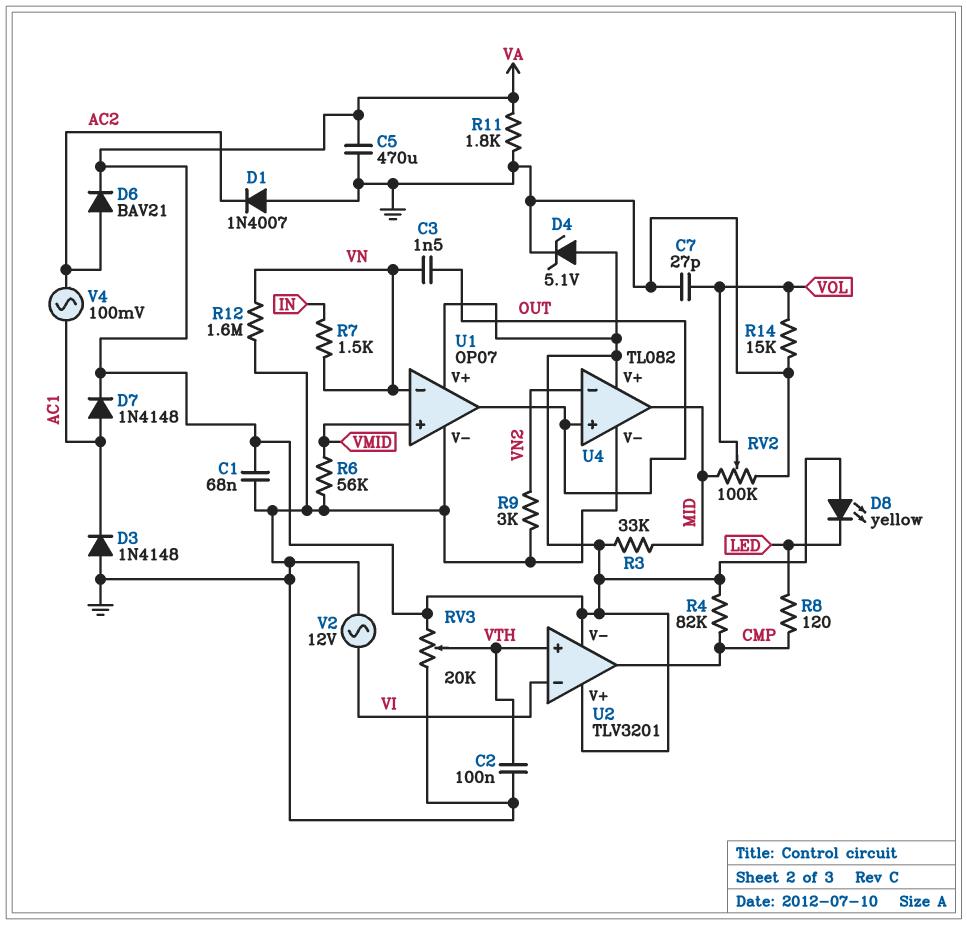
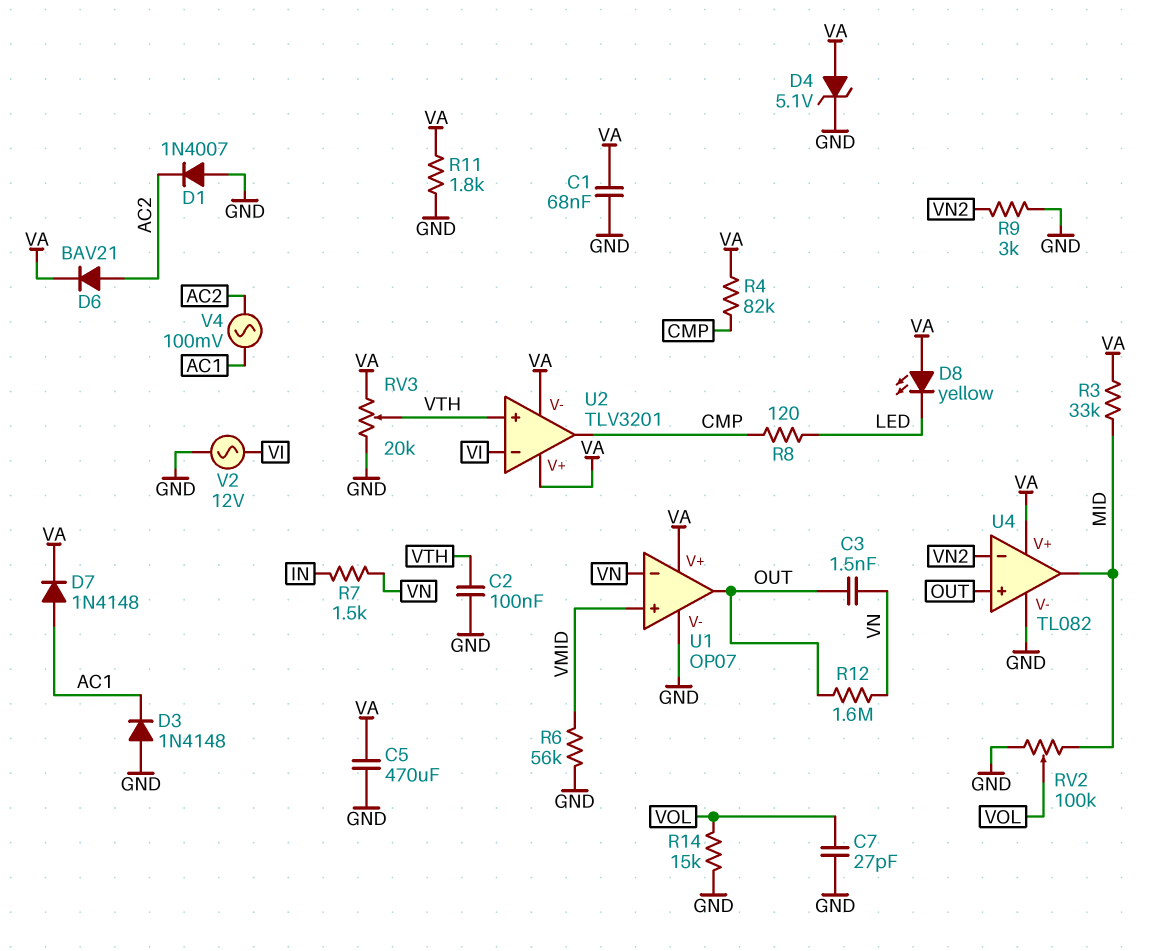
R12: 1.6M (GND, VN) -> 1.6M (OUT, VN)

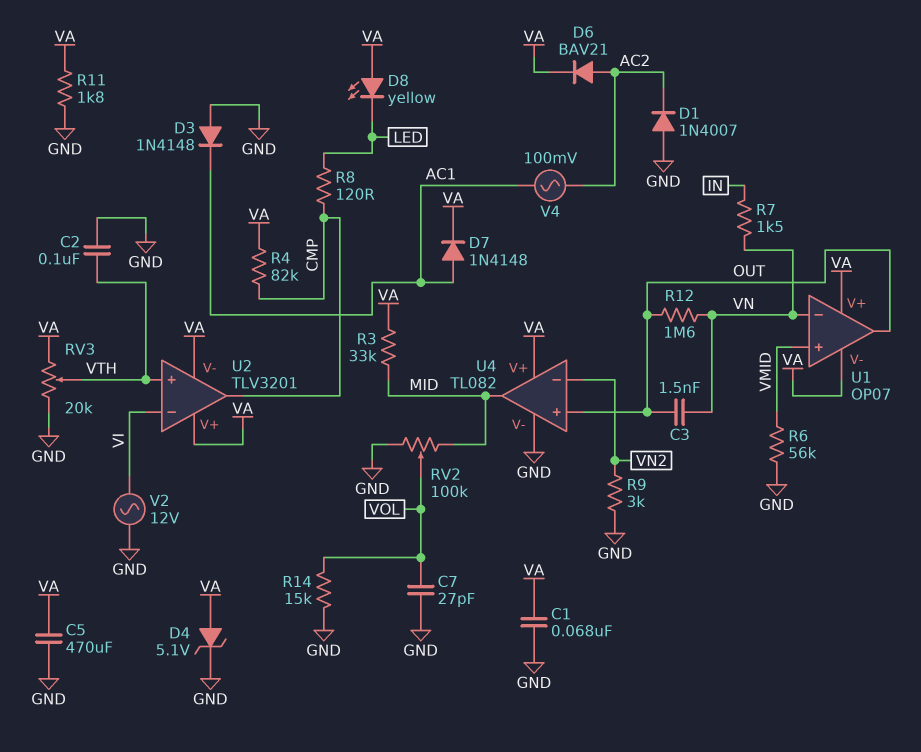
U1 pin V-: GND -> VA

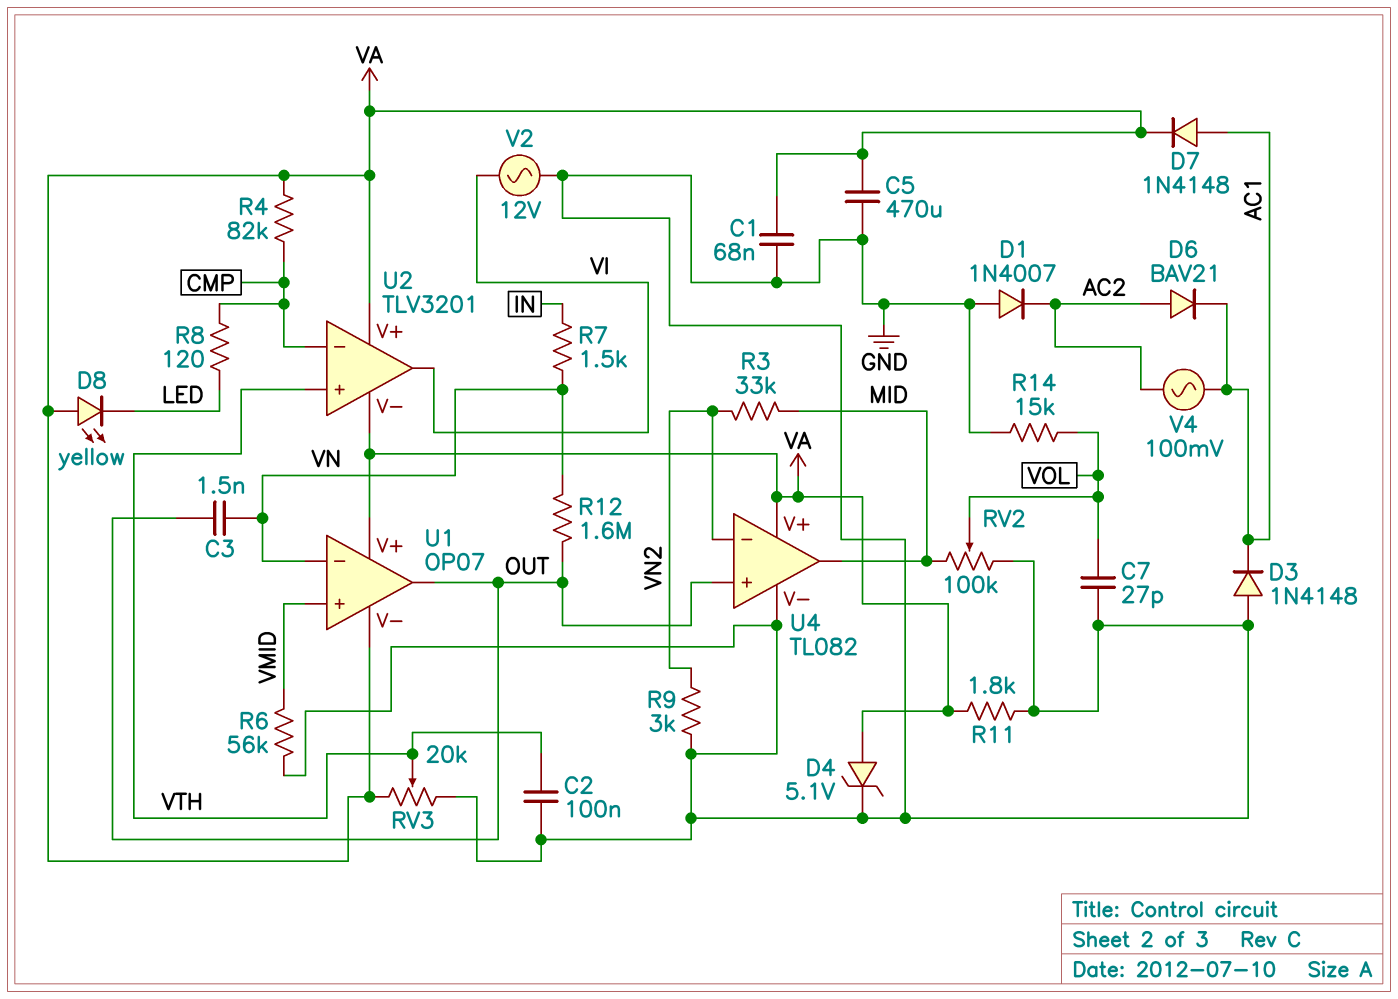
D6: diode BAV21 (A AC2, K VA) -> diode BAV21 (A AC2, K AC1)
R3: 33k (MID, VA) -> 33k (MID, VN2)
U2 pin in-: VI -> CMP
U2 pin out: CMP -> VI

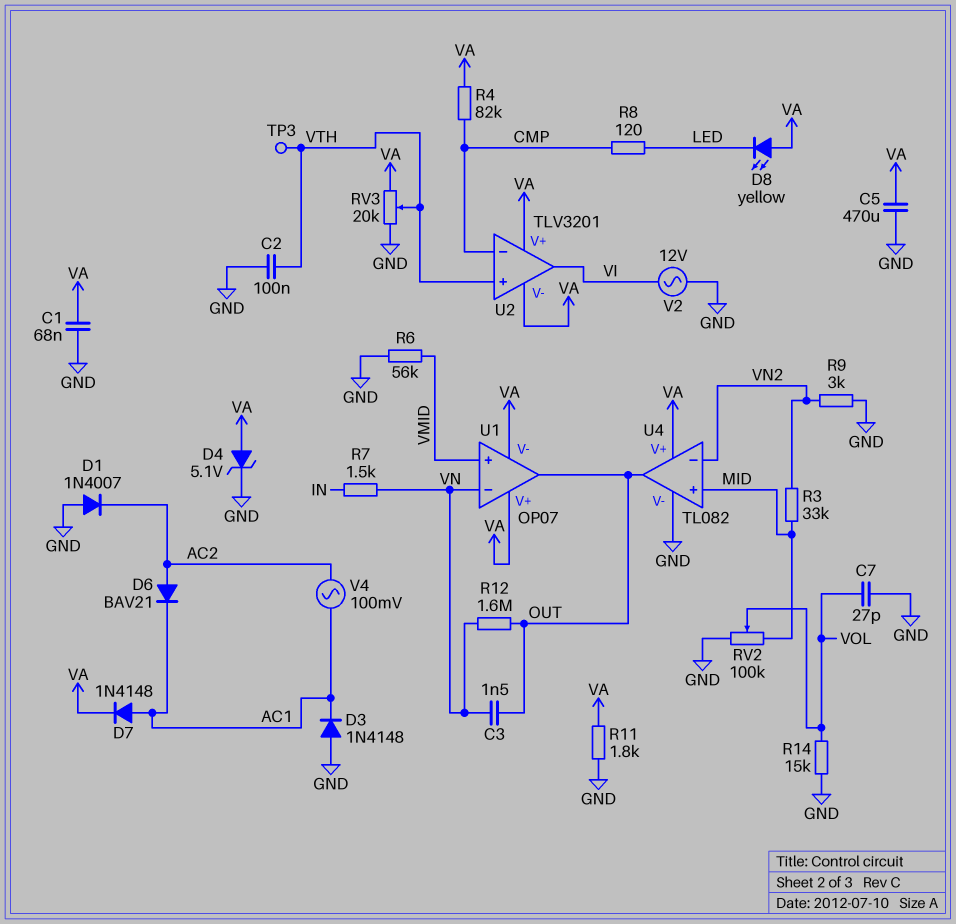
TP3: none -> test point (VTH)
U4 pin in+: OUT -> MID
U4 pin out: MID -> OUT

